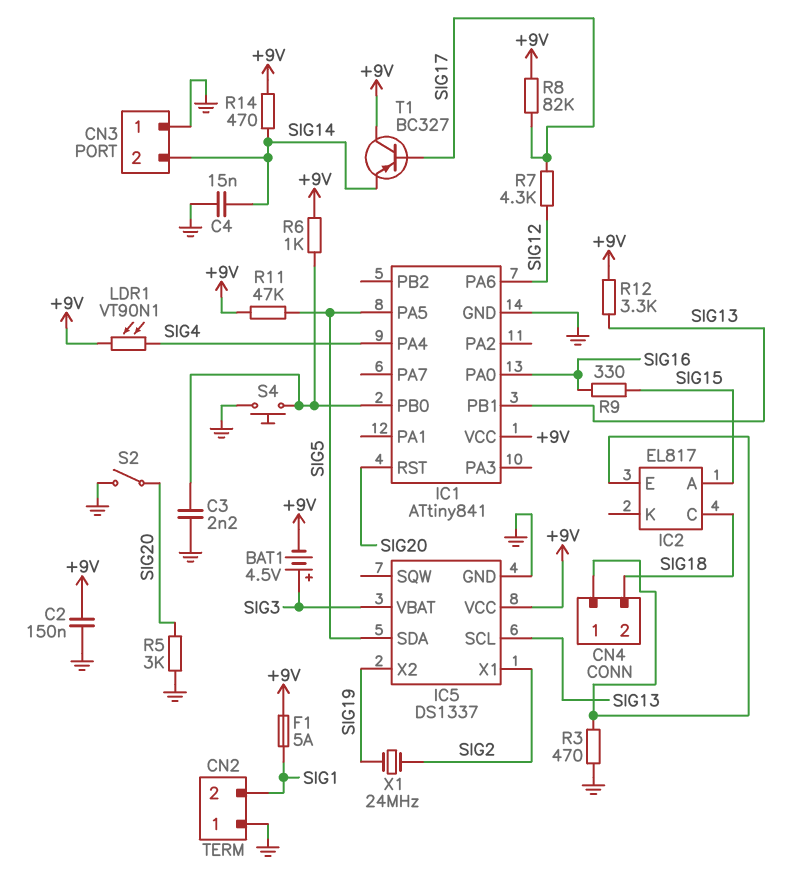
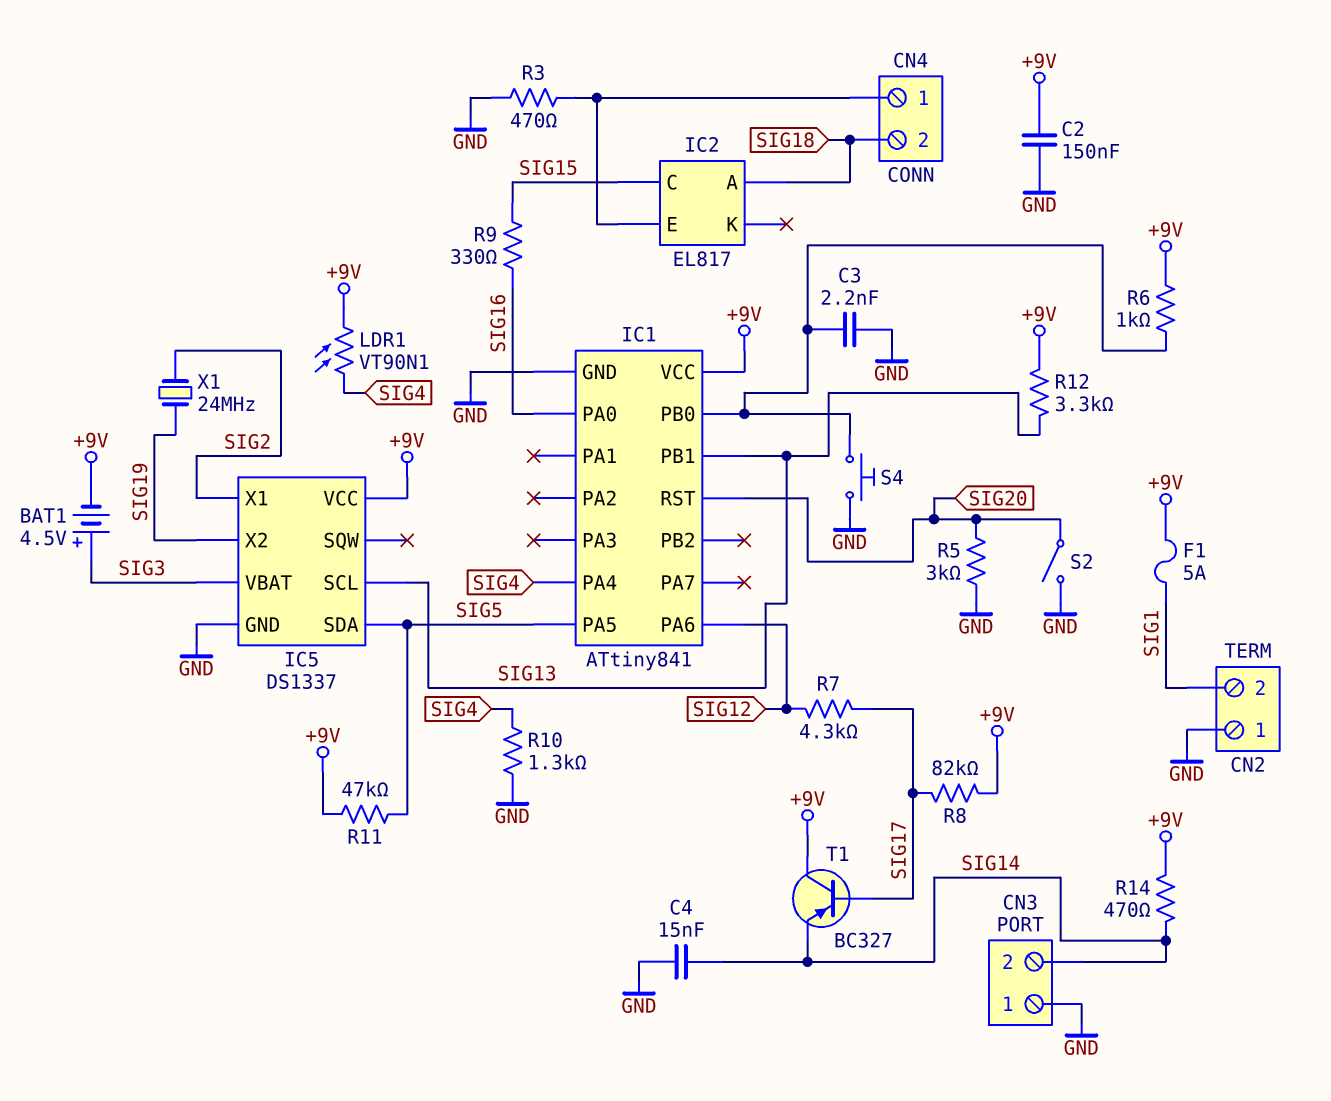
IC2 pin A: SIG15 -> SIG18
IC2 pin C: SIG18 -> SIG15
R10: none -> 1.3k (GND, SIG4)

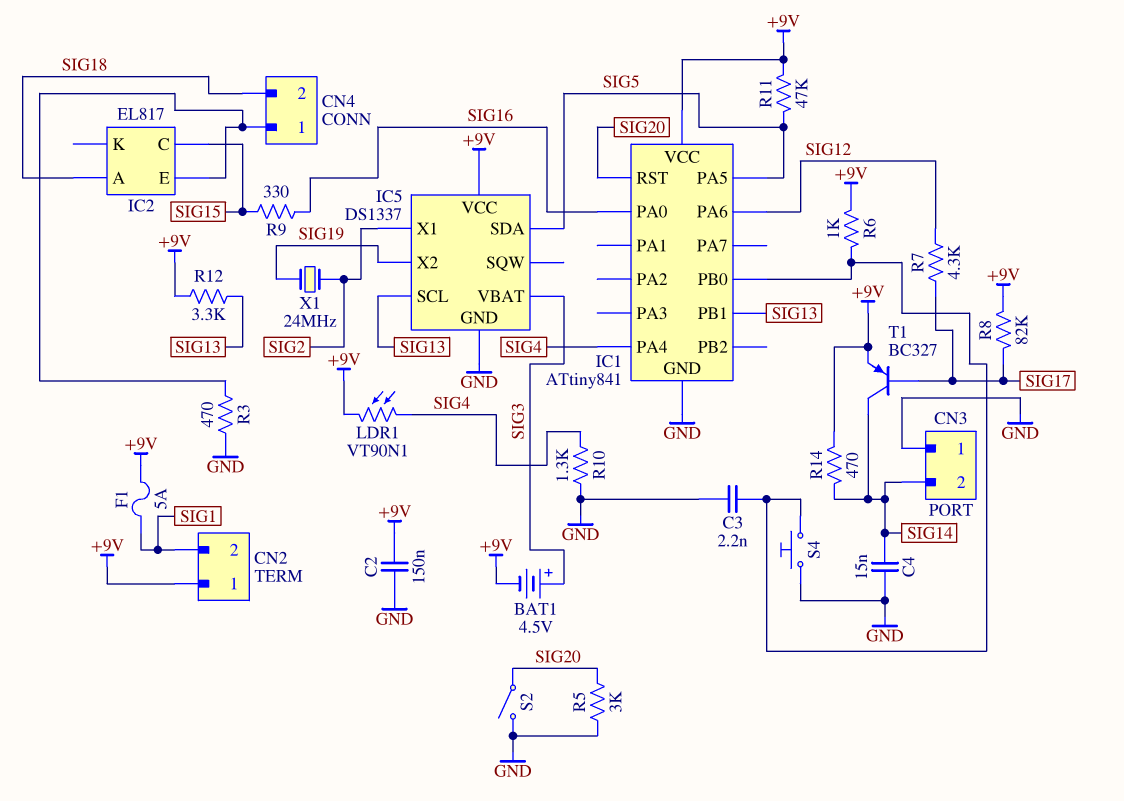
CN2 pin 1: GND -> +9V
T1: PNP BC327 (B SIG17, C +9V, E SIG14) -> PNP BC327 (B SIG17, C SIG14, E +9V)

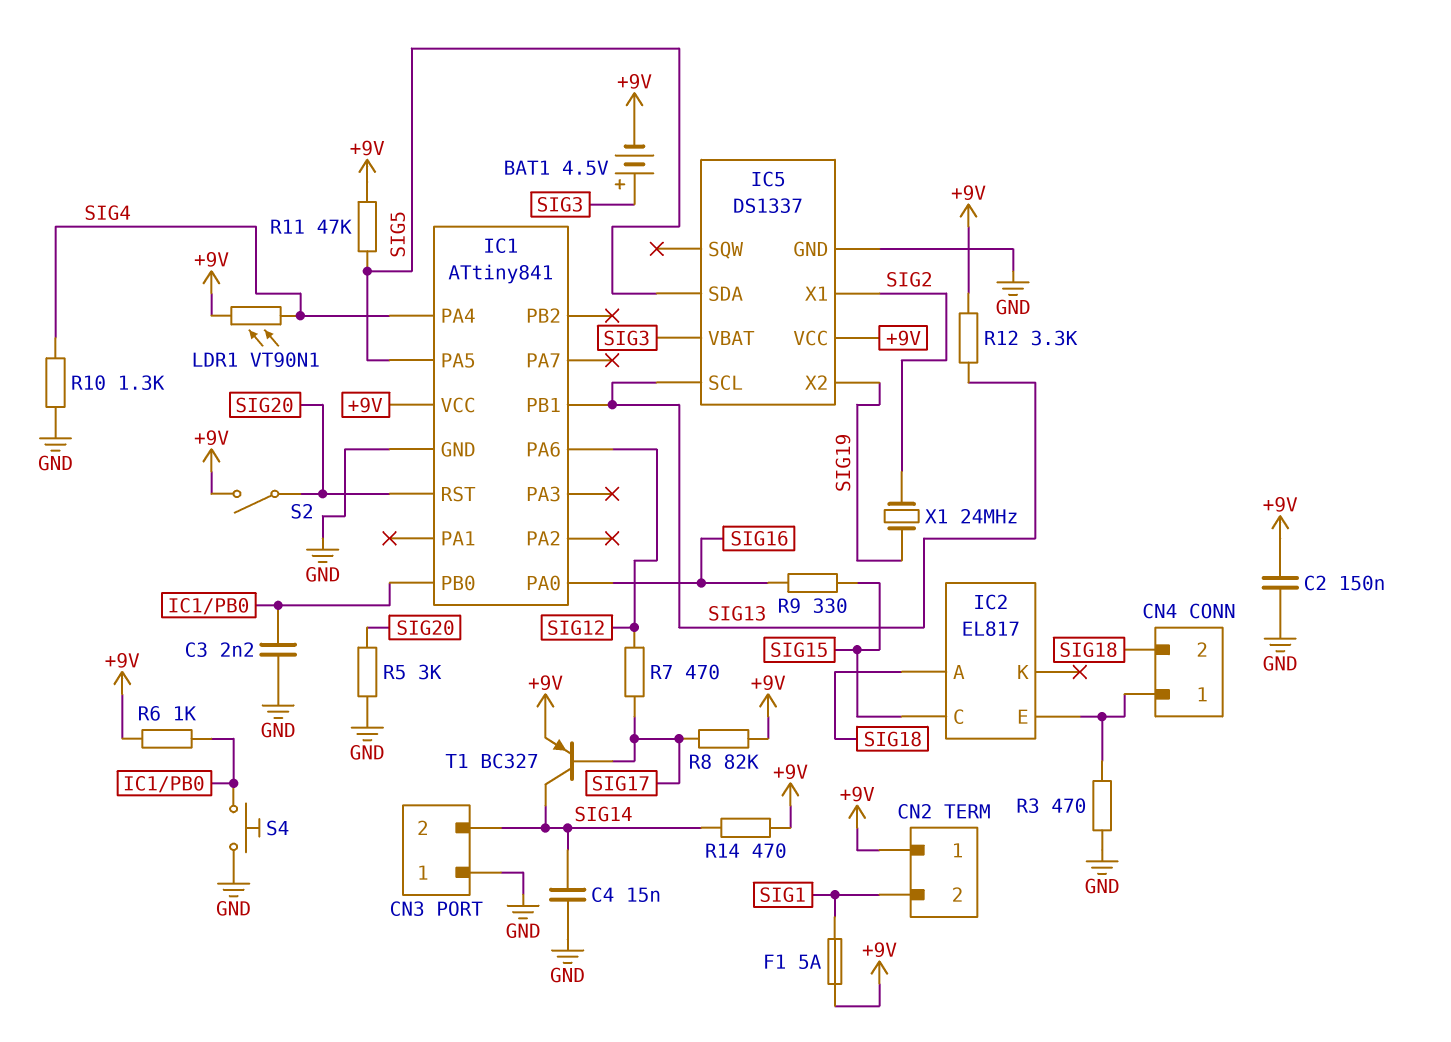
R7: 4.3k (SIG12, SIG17) -> 470 (SIG12, SIG17)
S2: switch (GND, SIG20) -> switch (+9V, SIG20)

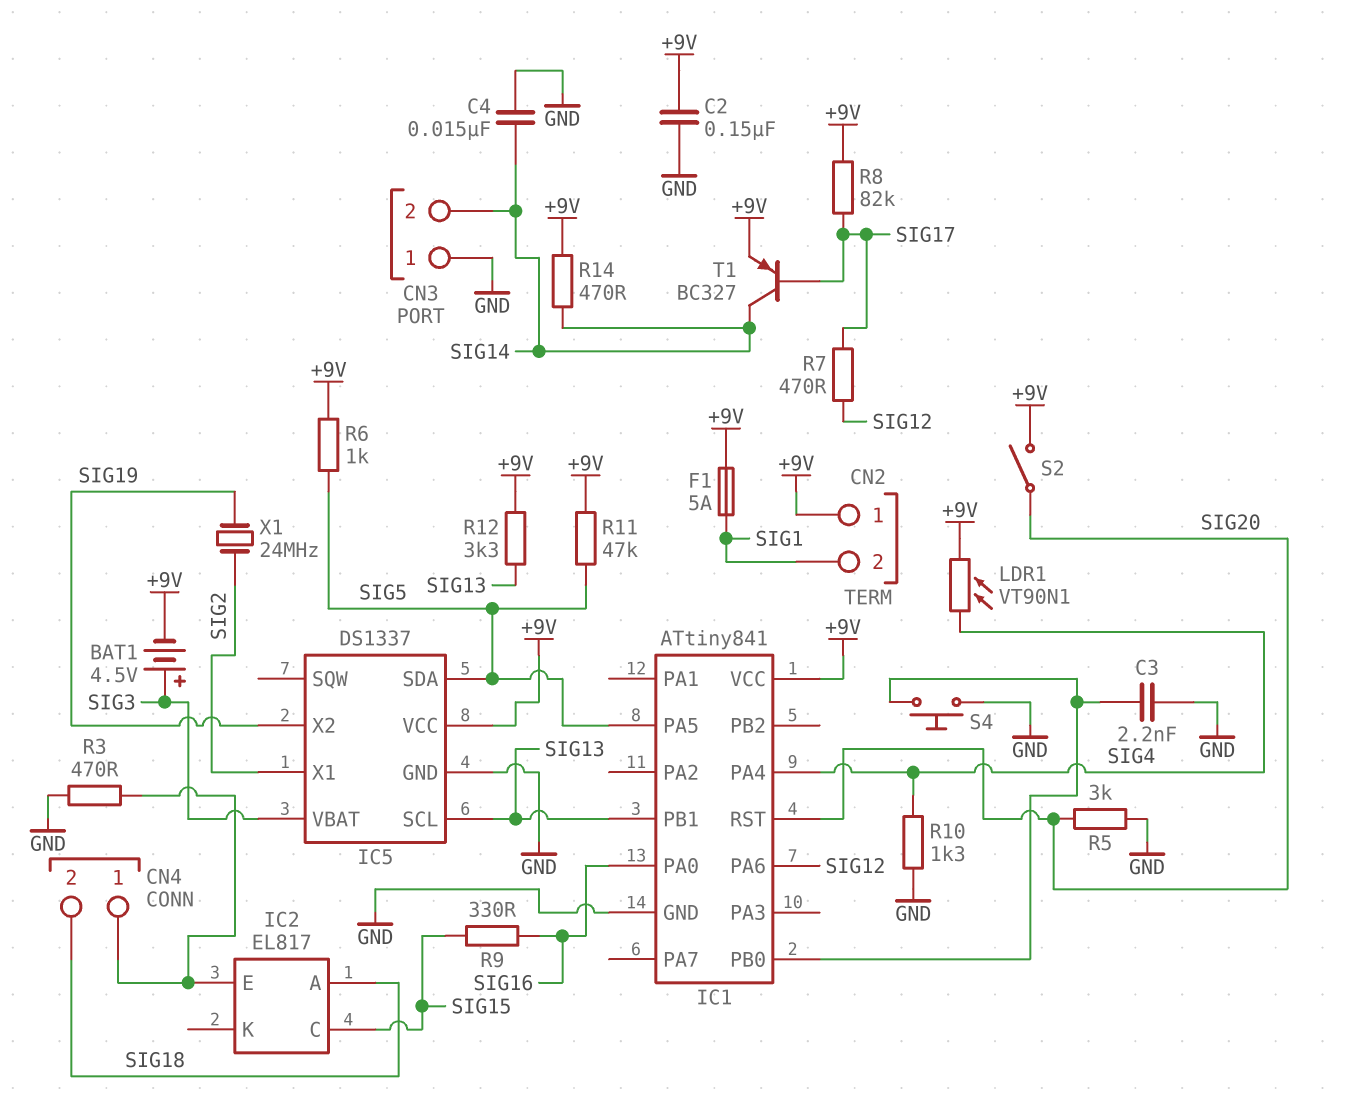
R6: 1k (+9V, IC1/PB0) -> 1k (+9V, SIG5)

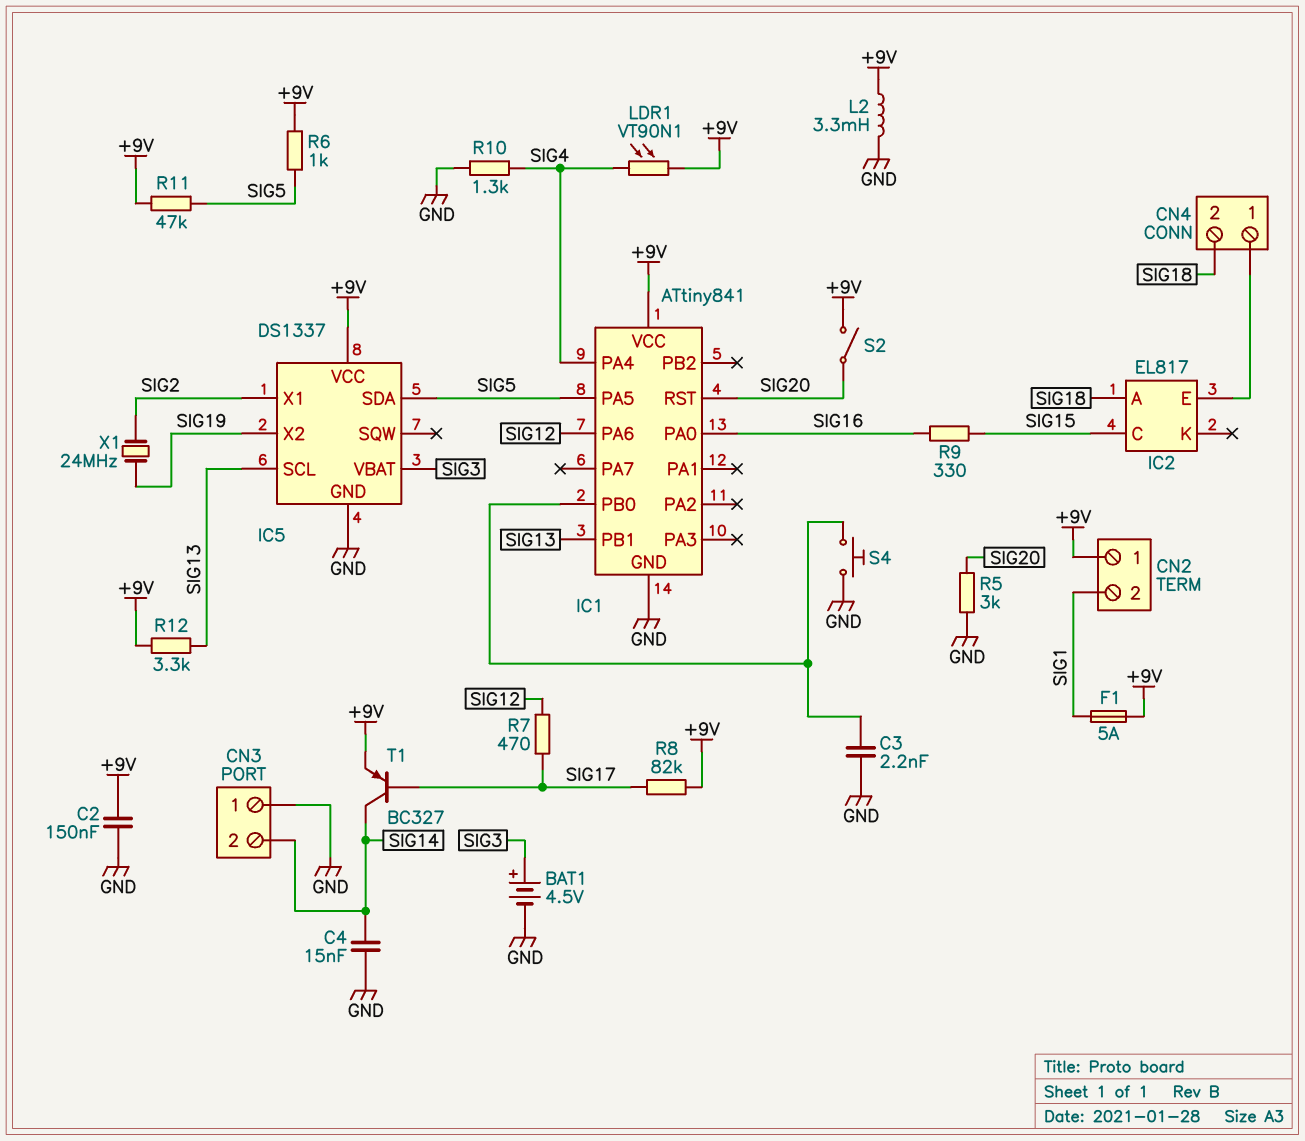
BAT1: 4.5V (plus SIG3, minus +9V) -> 4.5V (plus SIG3, minus GND)
L2: none -> 3.3mH (+9V, GND)
R3: 470 (CN4/1, GND) -> none
R14: 470 (+9V, SIG14) -> none

